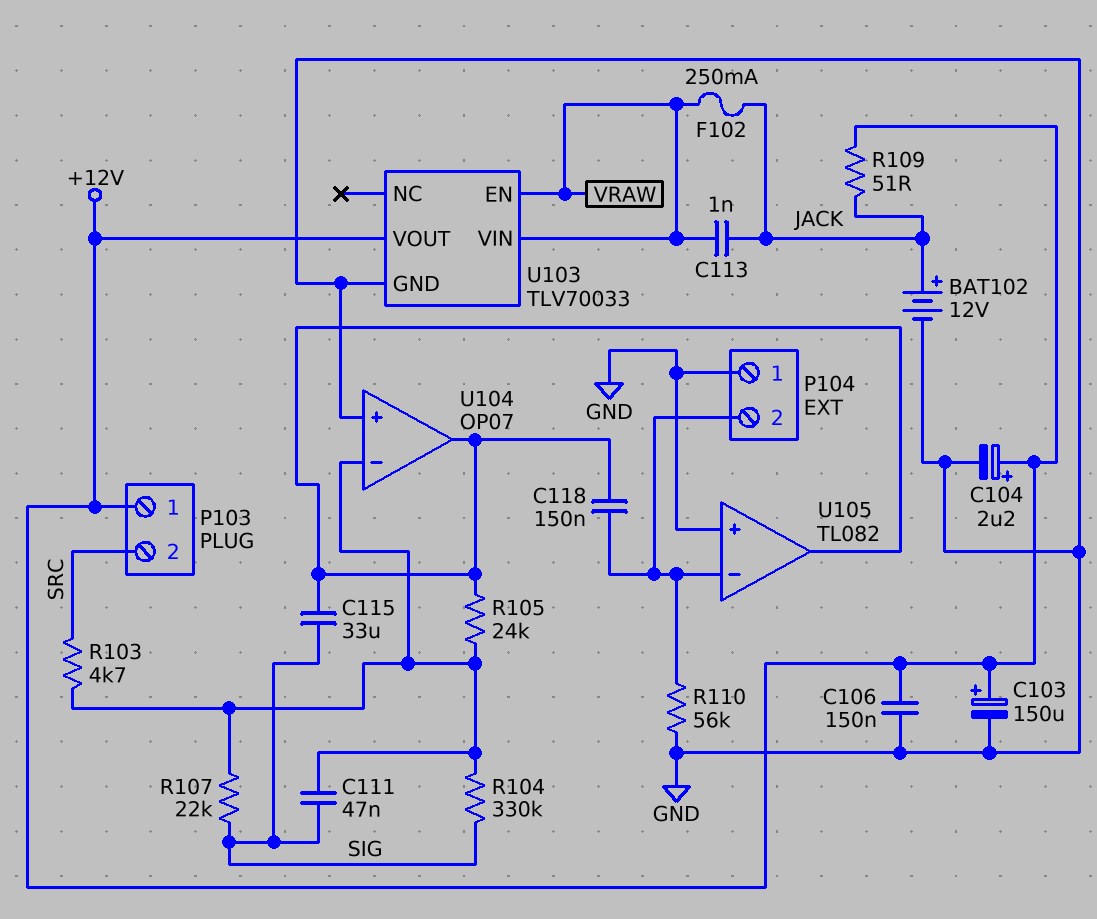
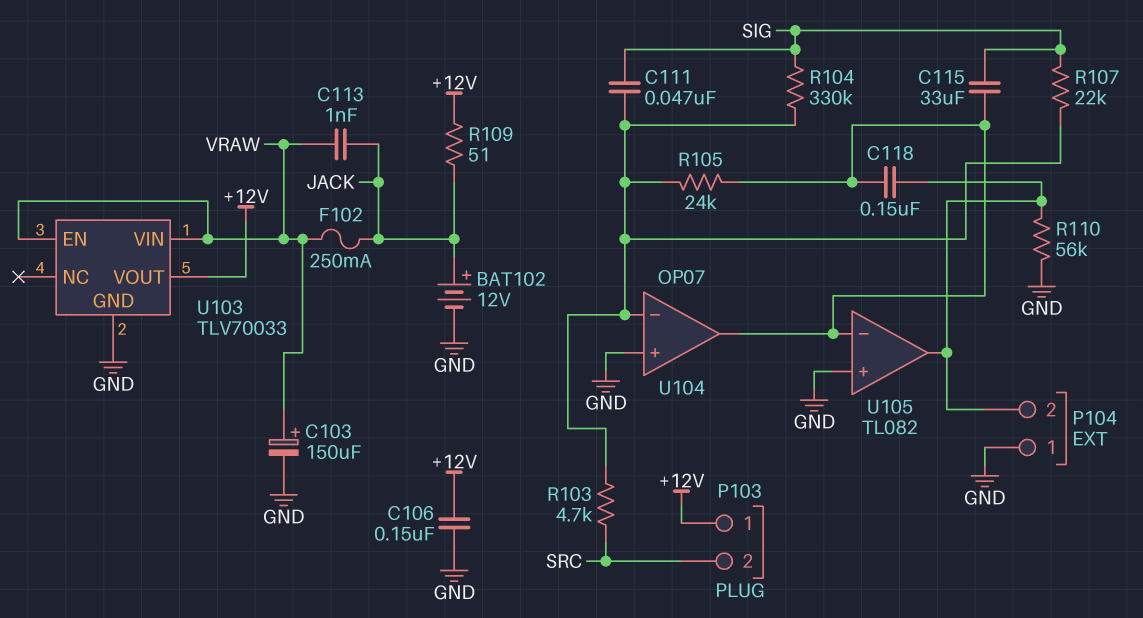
C103: 150uF (plus +12V, minus GND) -> 150uF (plus VRAW, minus GND)
C104: 2.2uF (plus +12V, minus GND) -> none
U105 pin in-: P104/2 -> U104/out
U105 pin out: U104/out -> P104/2

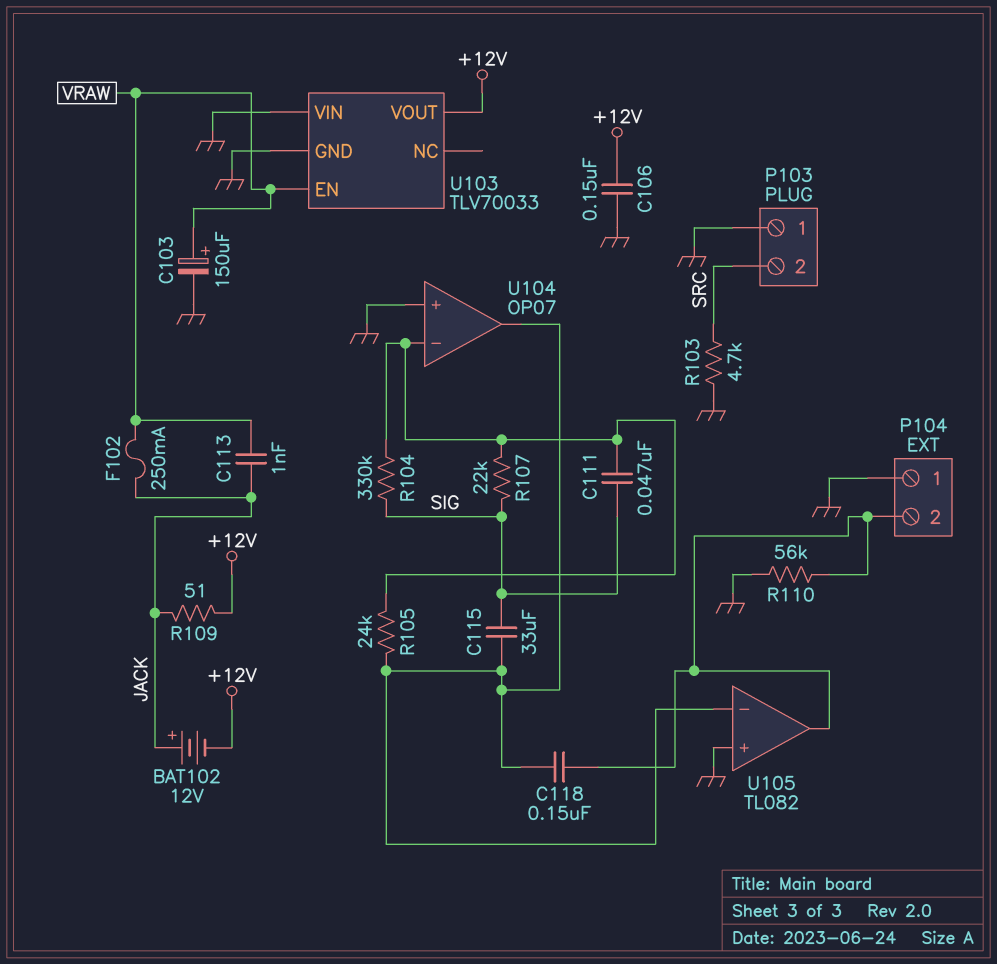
BAT102: 12V (plus JACK, minus GND) -> 12V (plus JACK, minus +12V)
P103 pin 1: +12V -> GND
R103: 4.7k (SRC, U104/in-) -> 4.7k (GND, SRC)
U103 pin VIN: VRAW -> GND

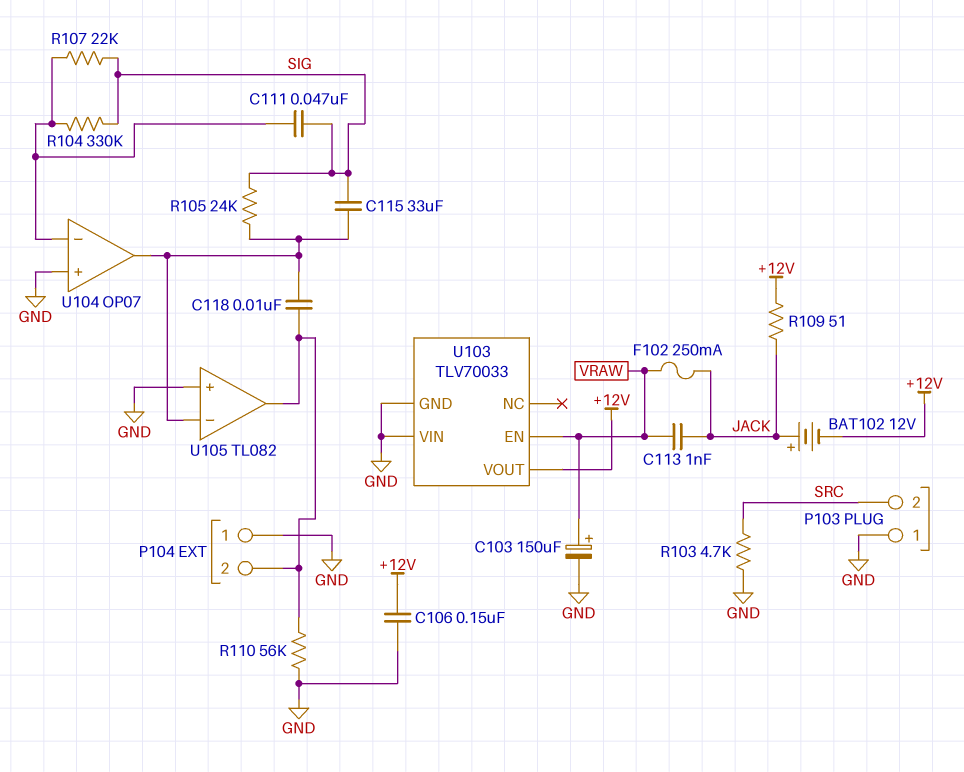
C118: 150nF (P104/2, U104/out) -> 10nF (P104/2, U104/out)
R105: 24k (U104/in-, U104/out) -> 24k (SIG, U104/out)

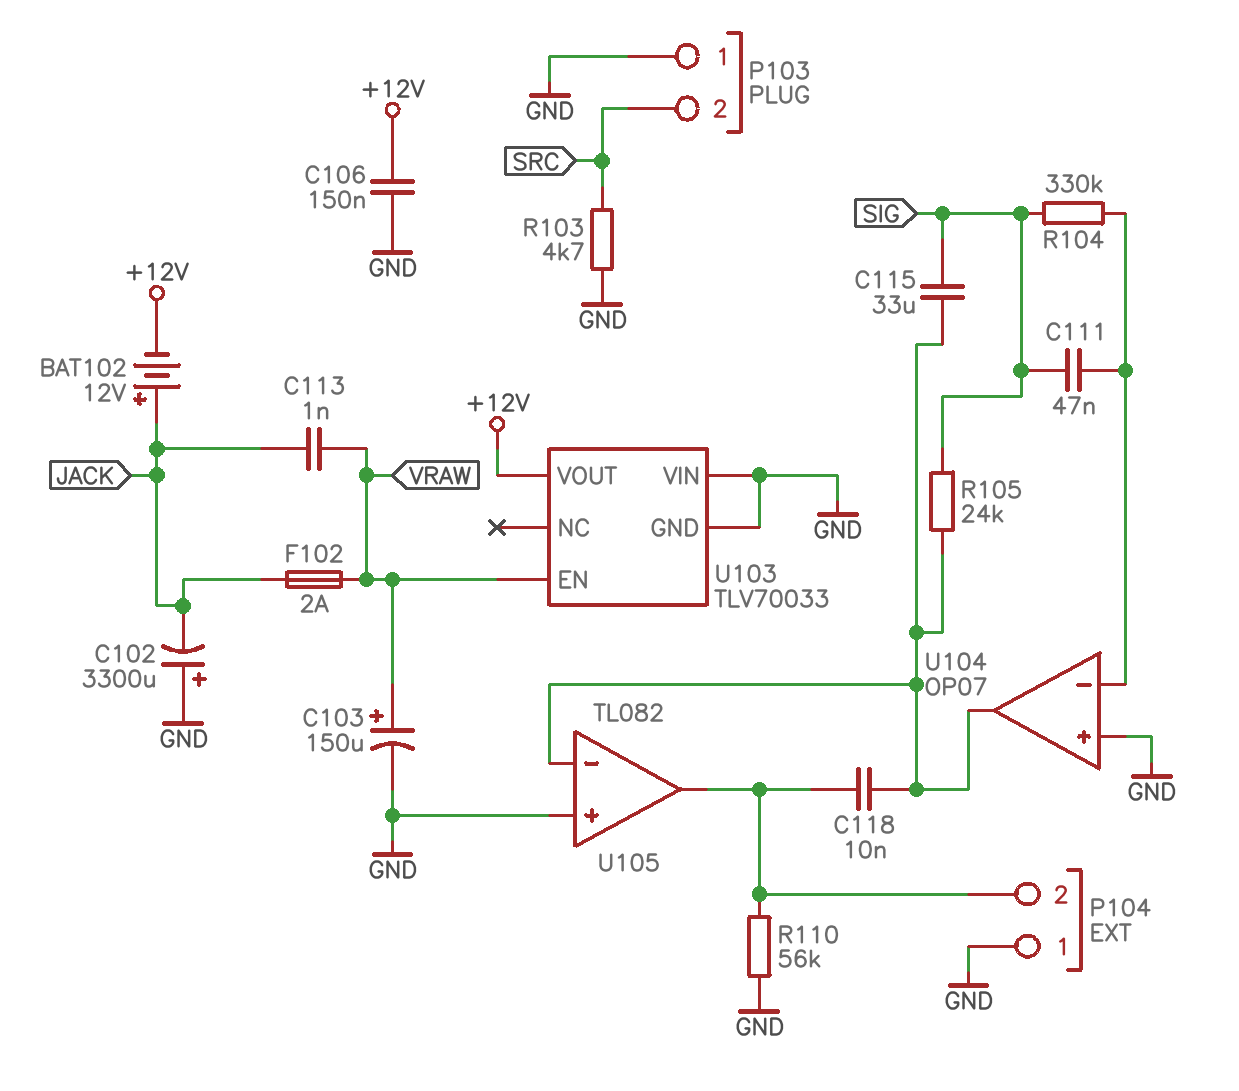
C102: none -> 3300uF (plus GND, minus JACK)
F102: 250mA (JACK, VRAW) -> 2A (JACK, VRAW)
R107: 22k (SIG, U104/in-) -> none
R109: 51 (+12V, JACK) -> none

